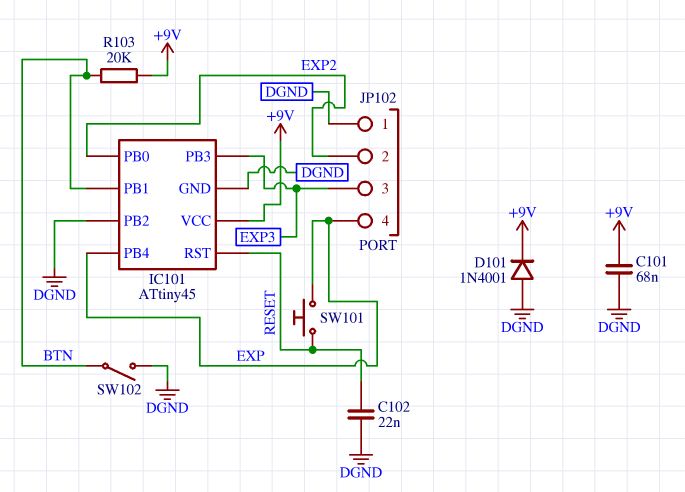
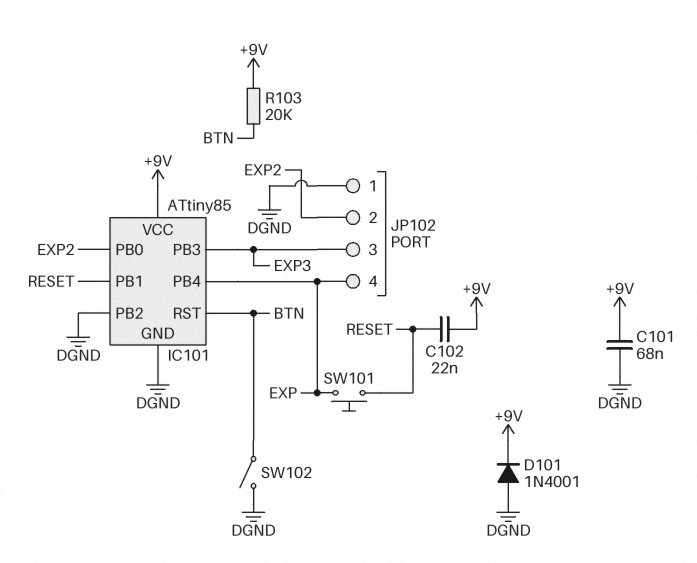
C102: 22nF (DGND, RESET) -> 22nF (+9V, RESET)
IC101: ATtiny45 -> ATtiny85
IC101 pin PB1: BTN -> RESET
IC101 pin RST: RESET -> BTN

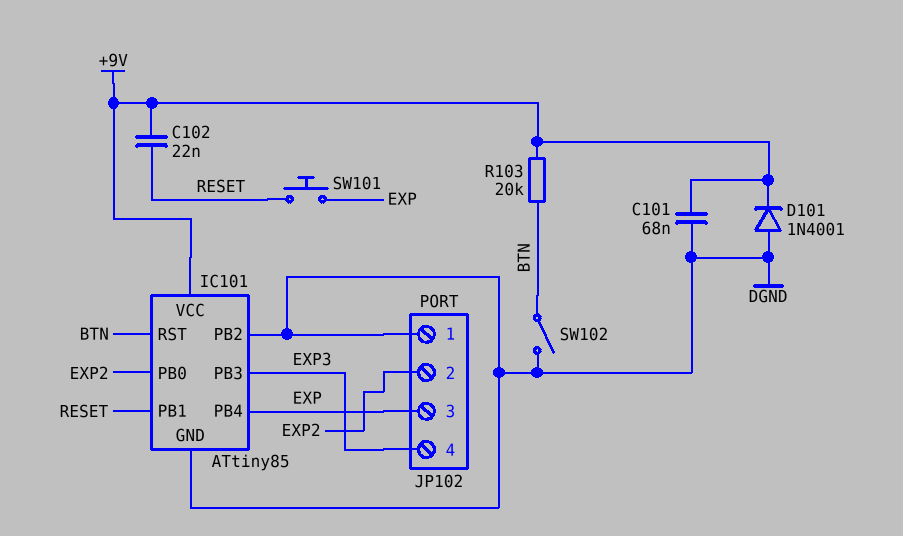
JP102 pin 3: EXP3 -> EXP
JP102 pin 4: EXP -> EXP3

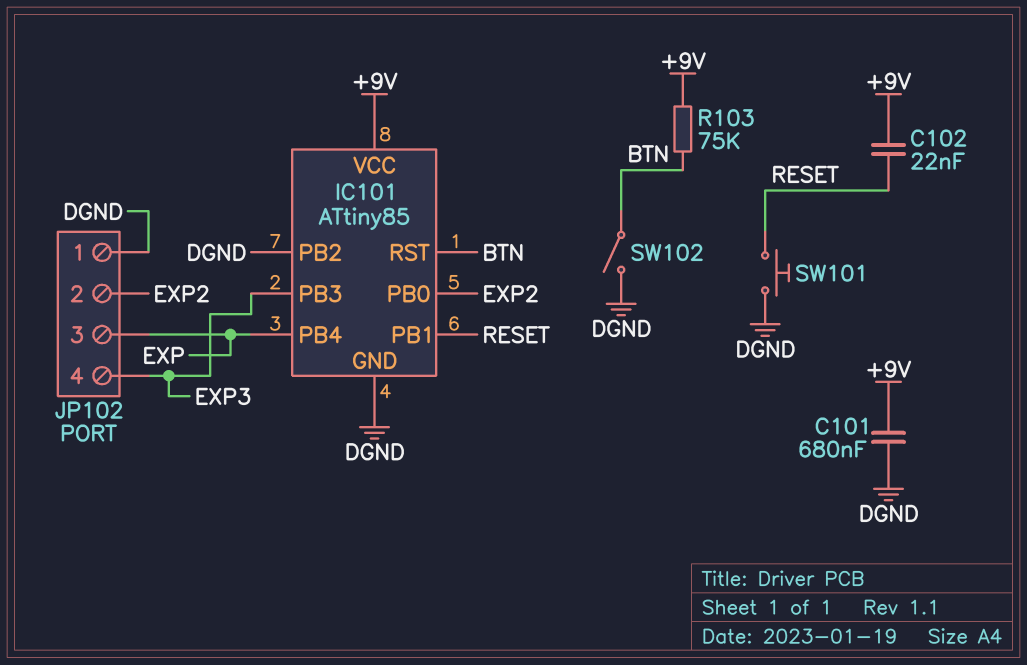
C101: 68nF (+9V, DGND) -> 680nF (+9V, DGND)
D101: diode 1N4001 (A DGND, K +9V) -> none
R103: 20k (+9V, BTN) -> 75k (+9V, BTN)
SW101: button (EXP, RESET) -> button (DGND, RESET)

